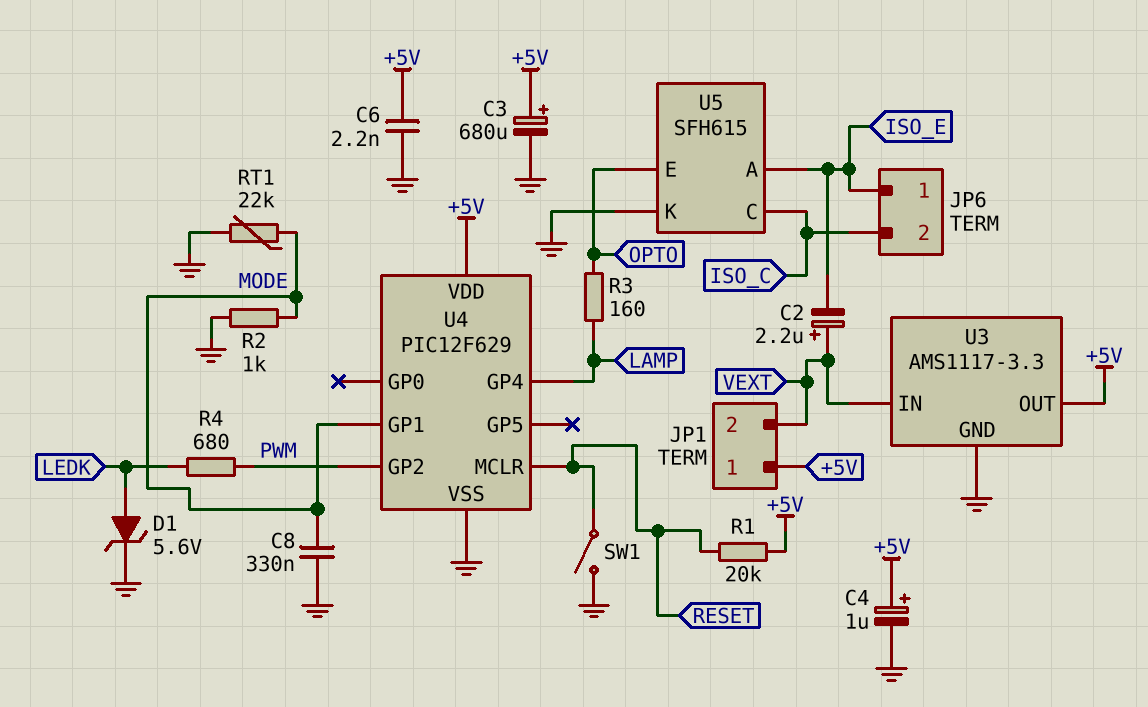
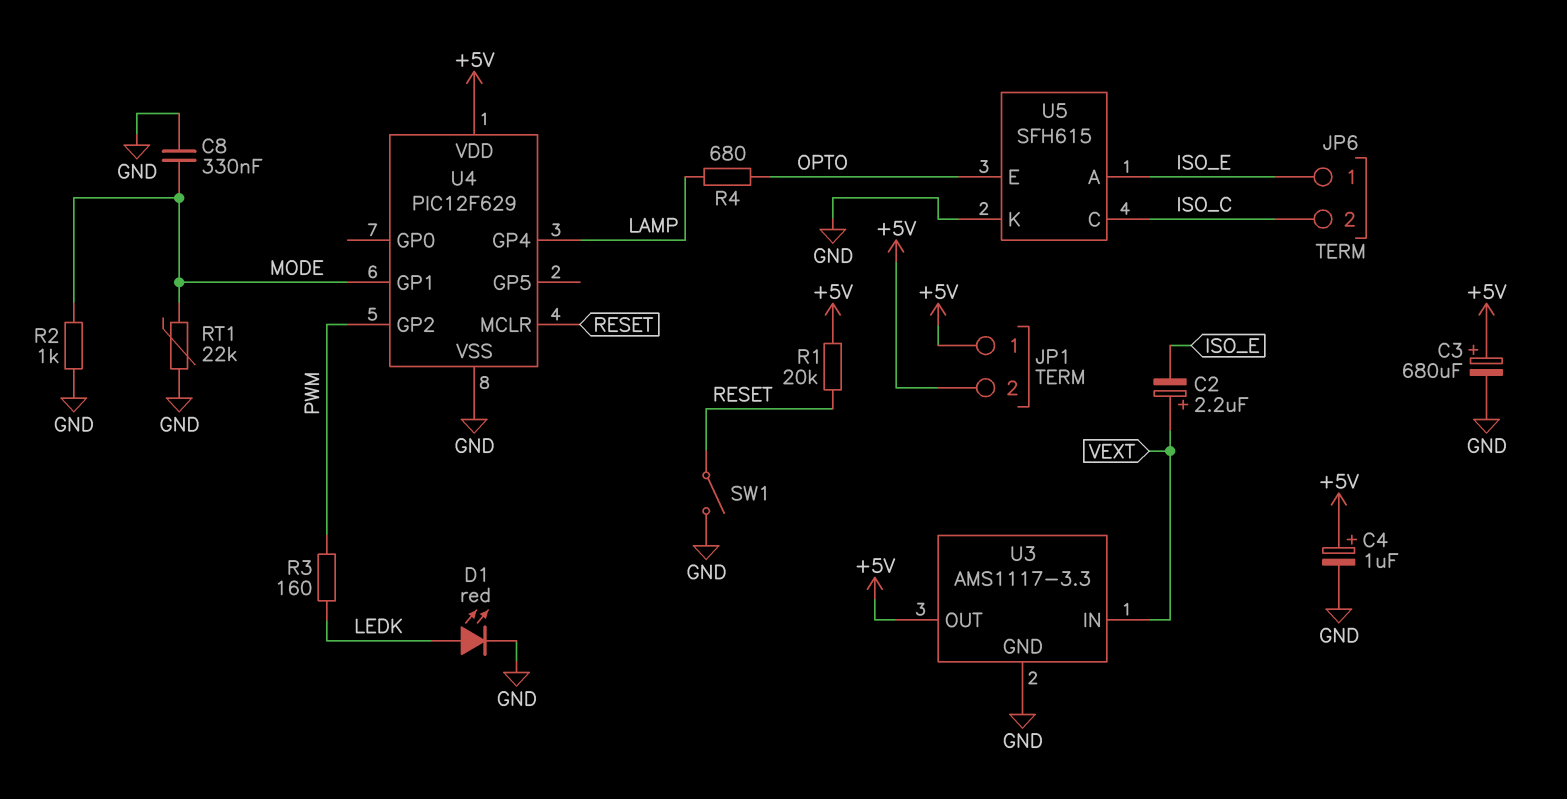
C6: 2.2nF (+5V, GND) -> none
D1: zener 5.6V (A LEDK, K GND) -> LED red (A LEDK, K GND)
JP1 pin 2: VEXT -> +5V
R3: 160 (LAMP, OPTO) -> 160 (LEDK, PWM)
R4: 680 (LEDK, PWM) -> 680 (LAMP, OPTO)

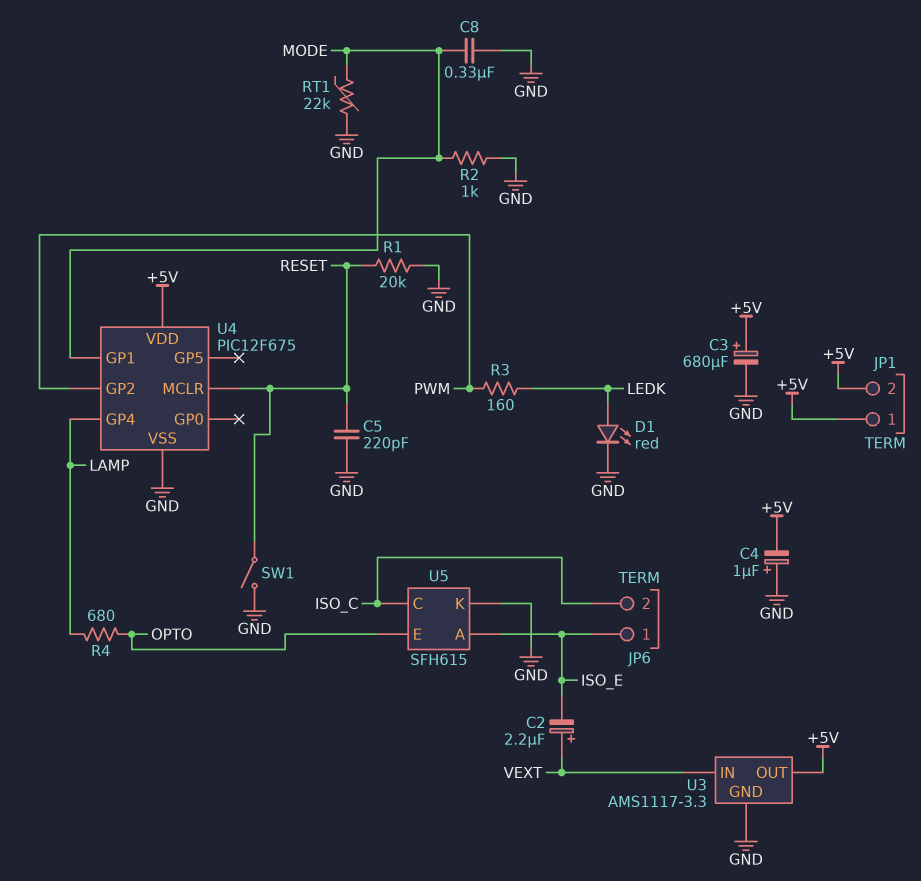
C4: 1uF (plus +5V, minus GND) -> 1uF (plus GND, minus +5V)
C5: none -> 220pF (GND, RESET)
R1: 20k (+5V, RESET) -> 20k (GND, RESET)
U4: PIC12F629 -> PIC12F675

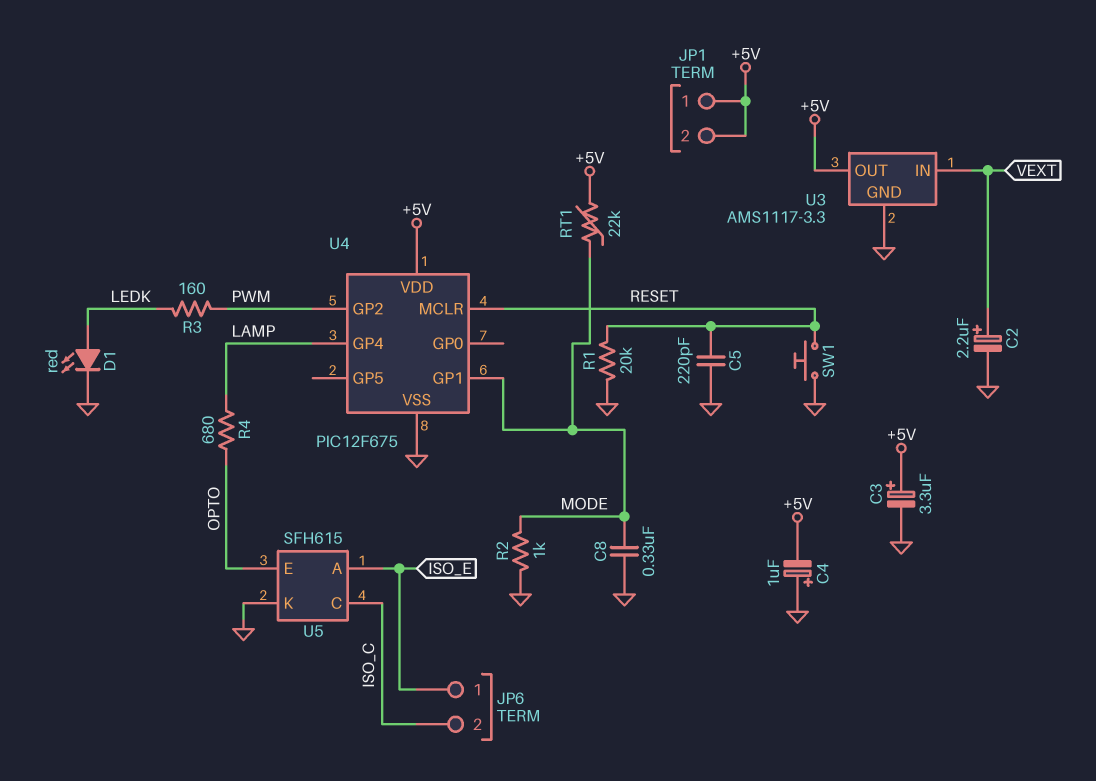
C2: 2.2uF (plus VEXT, minus ISO_E) -> 2.2uF (plus VEXT, minus GND)
C3: 680uF (plus +5V, minus GND) -> 3.3uF (plus +5V, minus GND)
RT1: 22k (GND, MODE) -> 22k (+5V, MODE)
SW1: switch (GND, RESET) -> button (GND, RESET)

